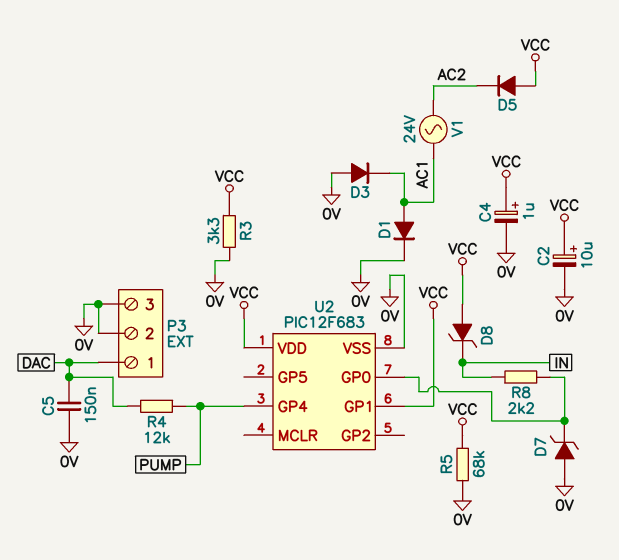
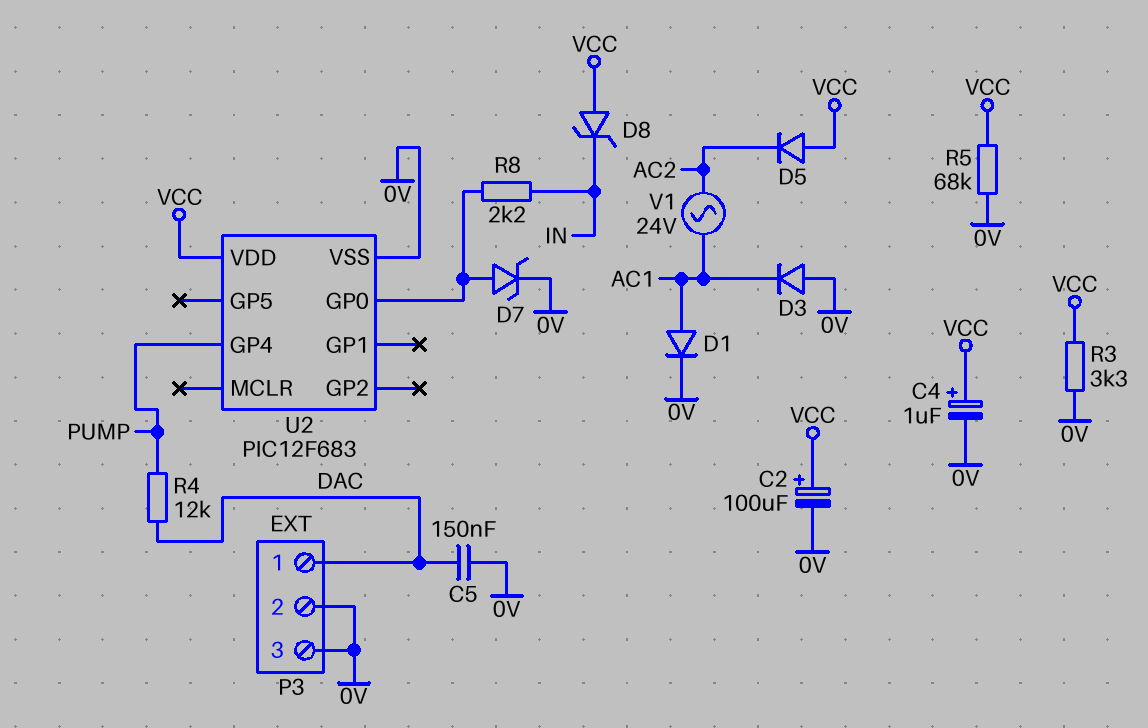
C2: 10uF (plus VCC, minus 0V) -> 100uF (plus VCC, minus 0V)
D7: zener (A 0V, K U2/GP0) -> zener (A U2/GP0, K 0V)
U2 pin GP1: VCC -> none

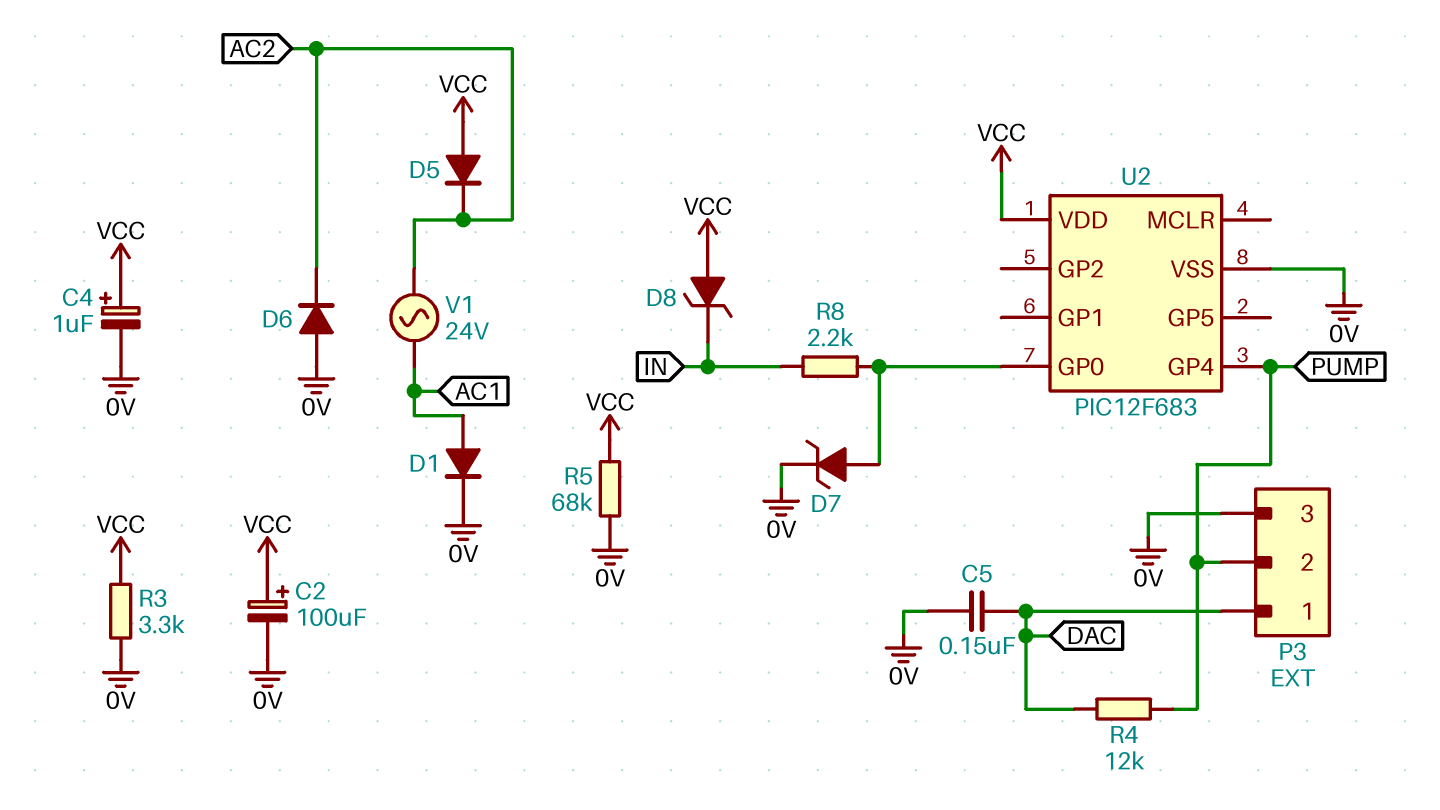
D3: diode (A 0V, K AC1) -> none
D6: none -> diode (A 0V, K AC2)
P3 pin 2: 0V -> PUMP

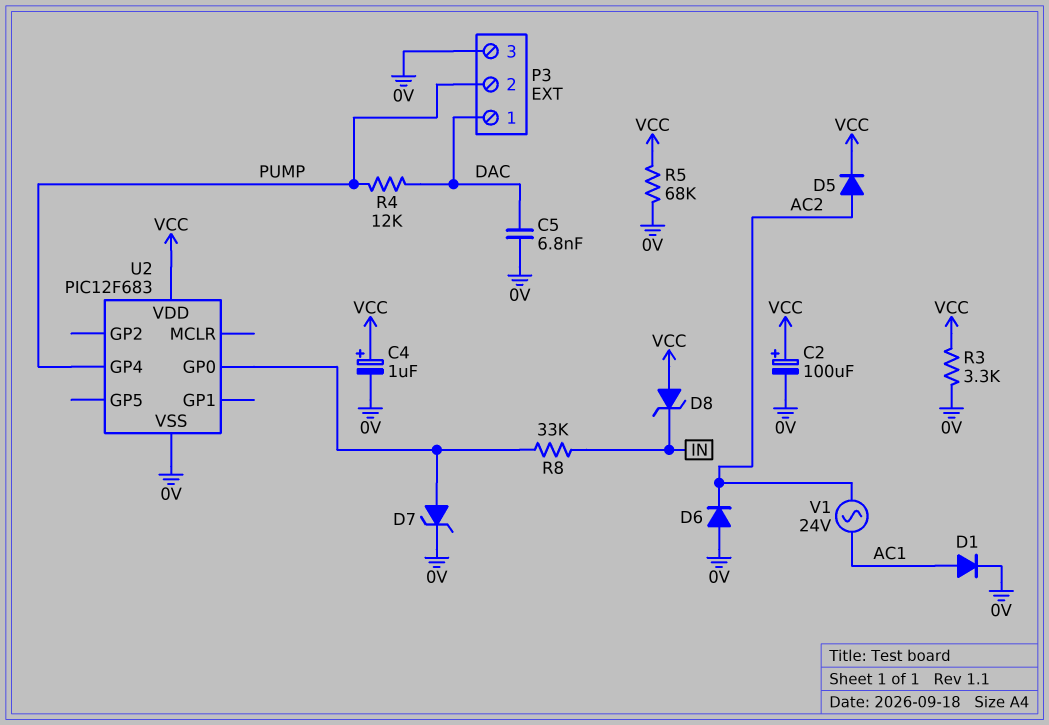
C5: 150nF (0V, DAC) -> 6.8nF (0V, DAC)
D5: diode (A VCC, K AC2) -> diode (A AC2, K VCC)
R8: 2.2k (IN, U2/GP0) -> 33k (IN, U2/GP0)

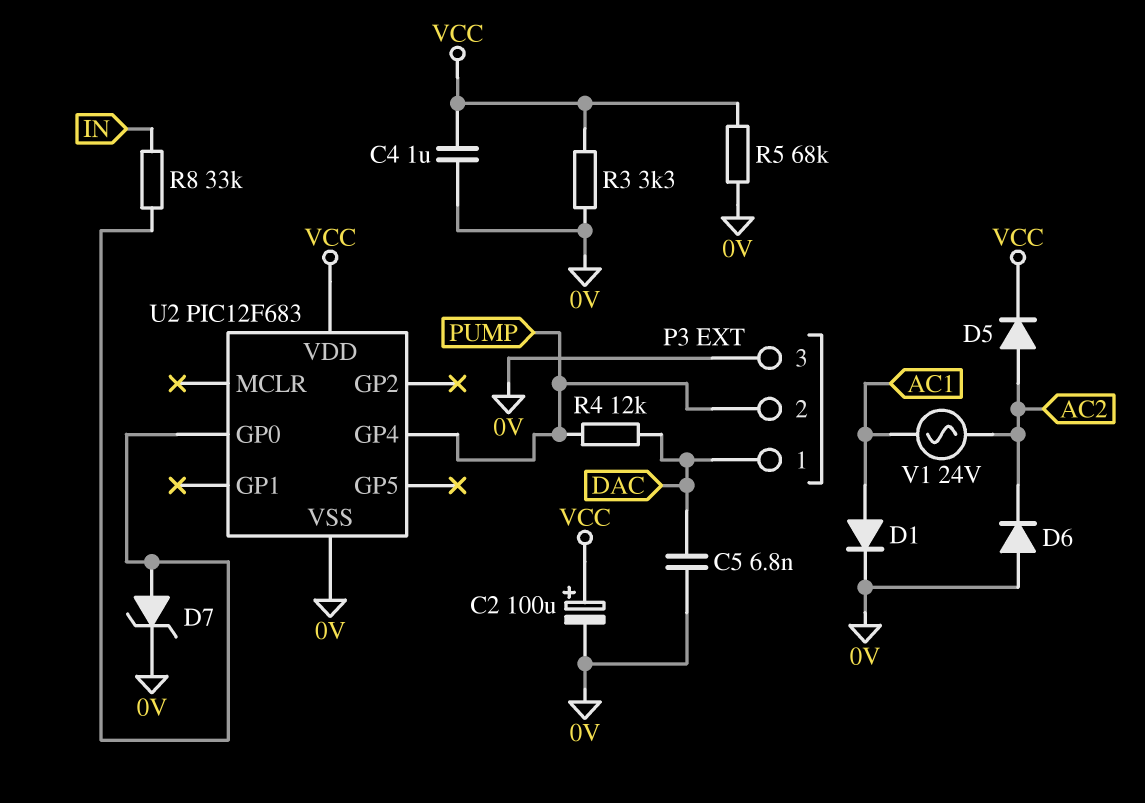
C4: 1uF (plus VCC, minus 0V) -> 1uF (0V, VCC)
D8: zener (A VCC, K IN) -> none

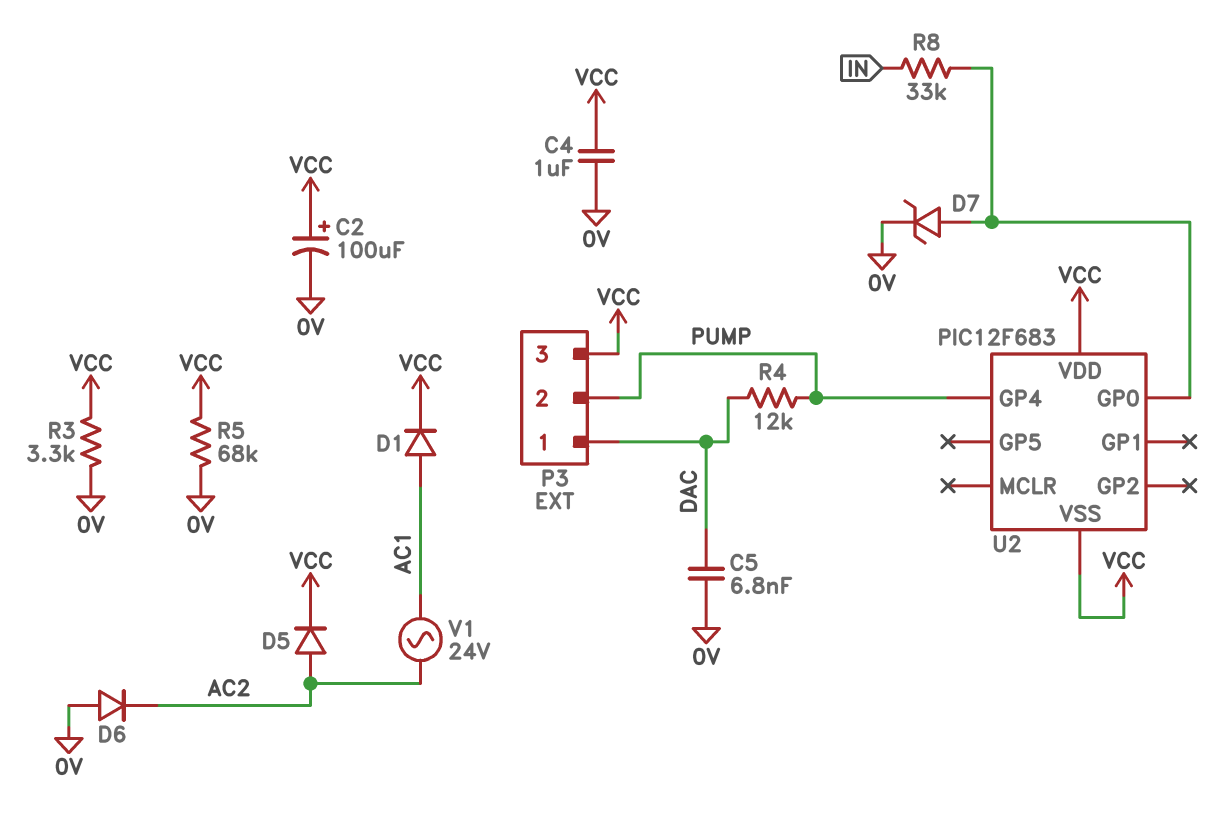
D1: diode (A AC1, K 0V) -> diode (A AC1, K VCC)
P3 pin 3: 0V -> VCC
U2 pin VSS: 0V -> VCC

